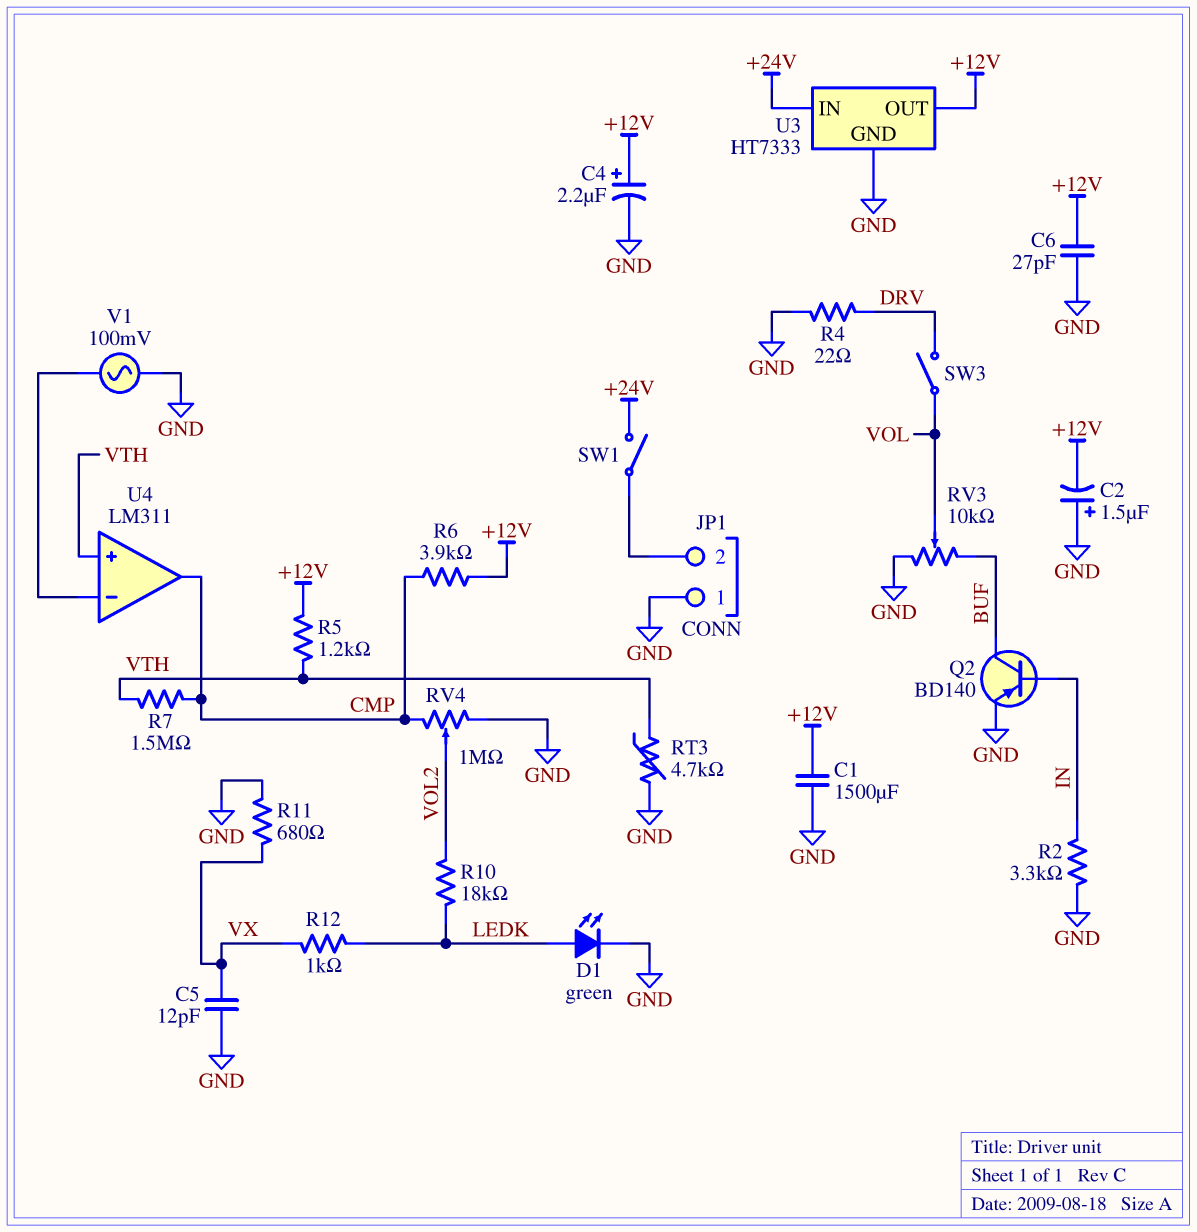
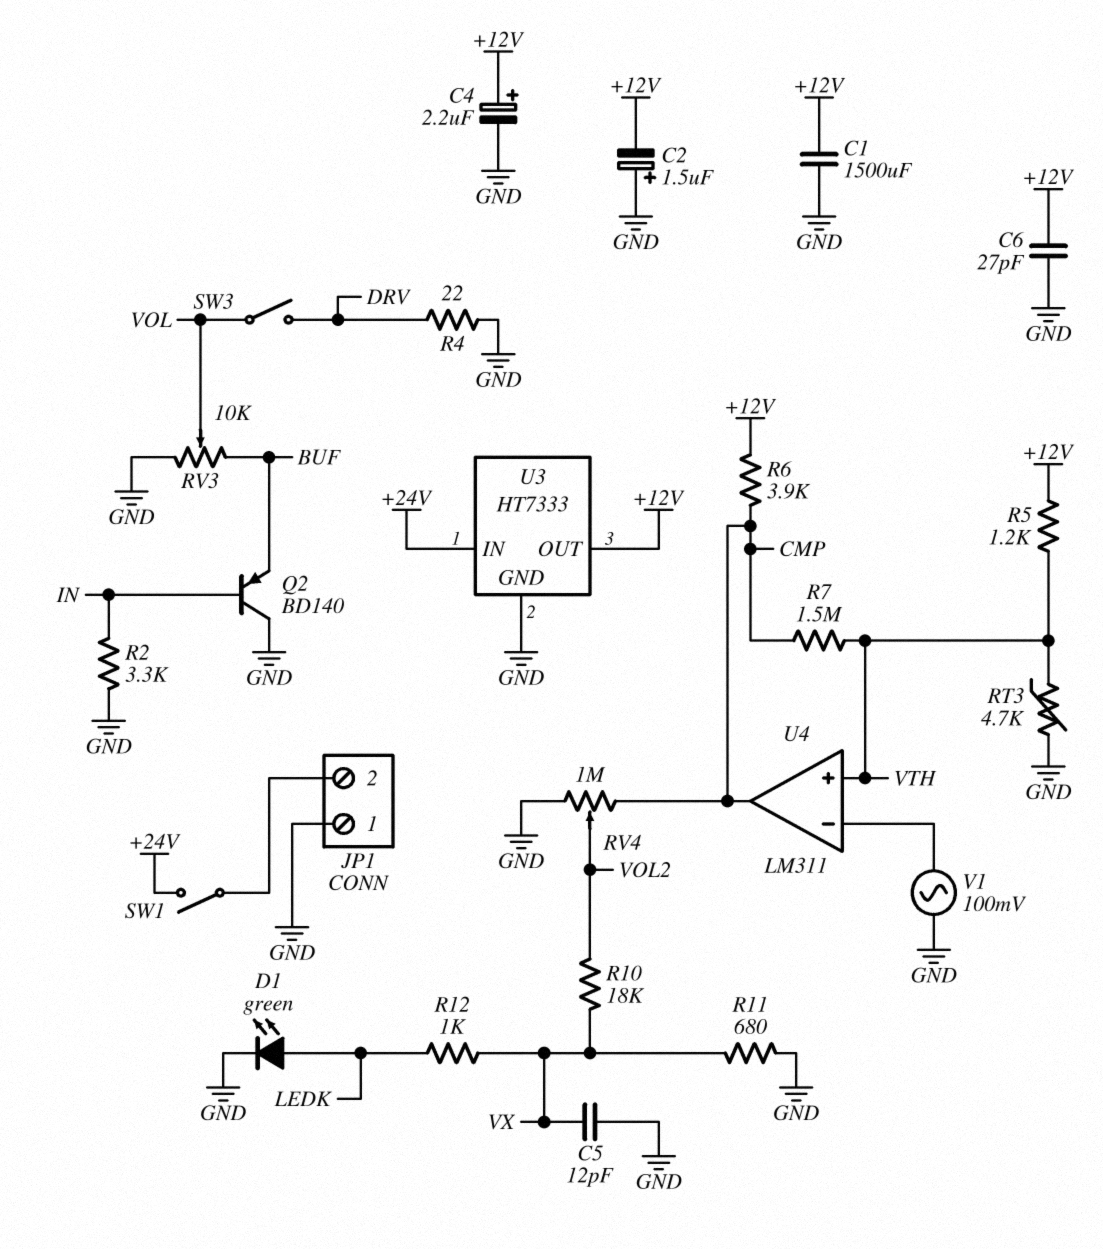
Q2: PNP BD140 (B IN, C BUF, E GND) -> PNP BD140 (B IN, C GND, E BUF)
R10: 18k (LEDK, VOL2) -> 18k (VOL2, VX)

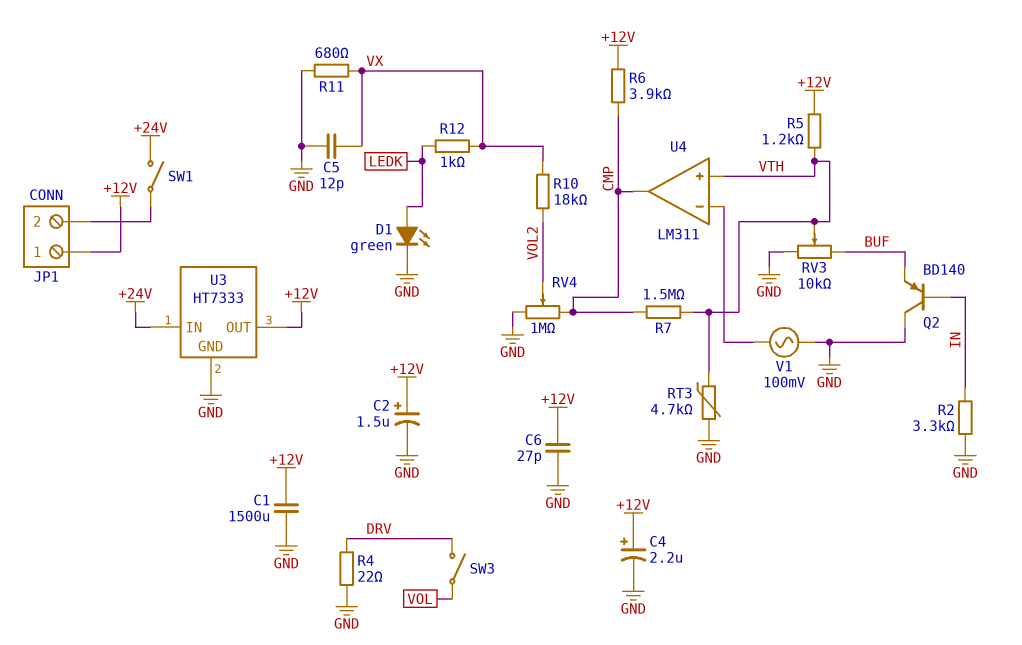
C2: 1.5uF (plus GND, minus +12V) -> 1.5uF (plus +12V, minus GND)
JP1 pin 1: GND -> +12V
RV3: 10k (BUF, GND, wiper VOL) -> 10k (BUF, GND, wiper VTH)

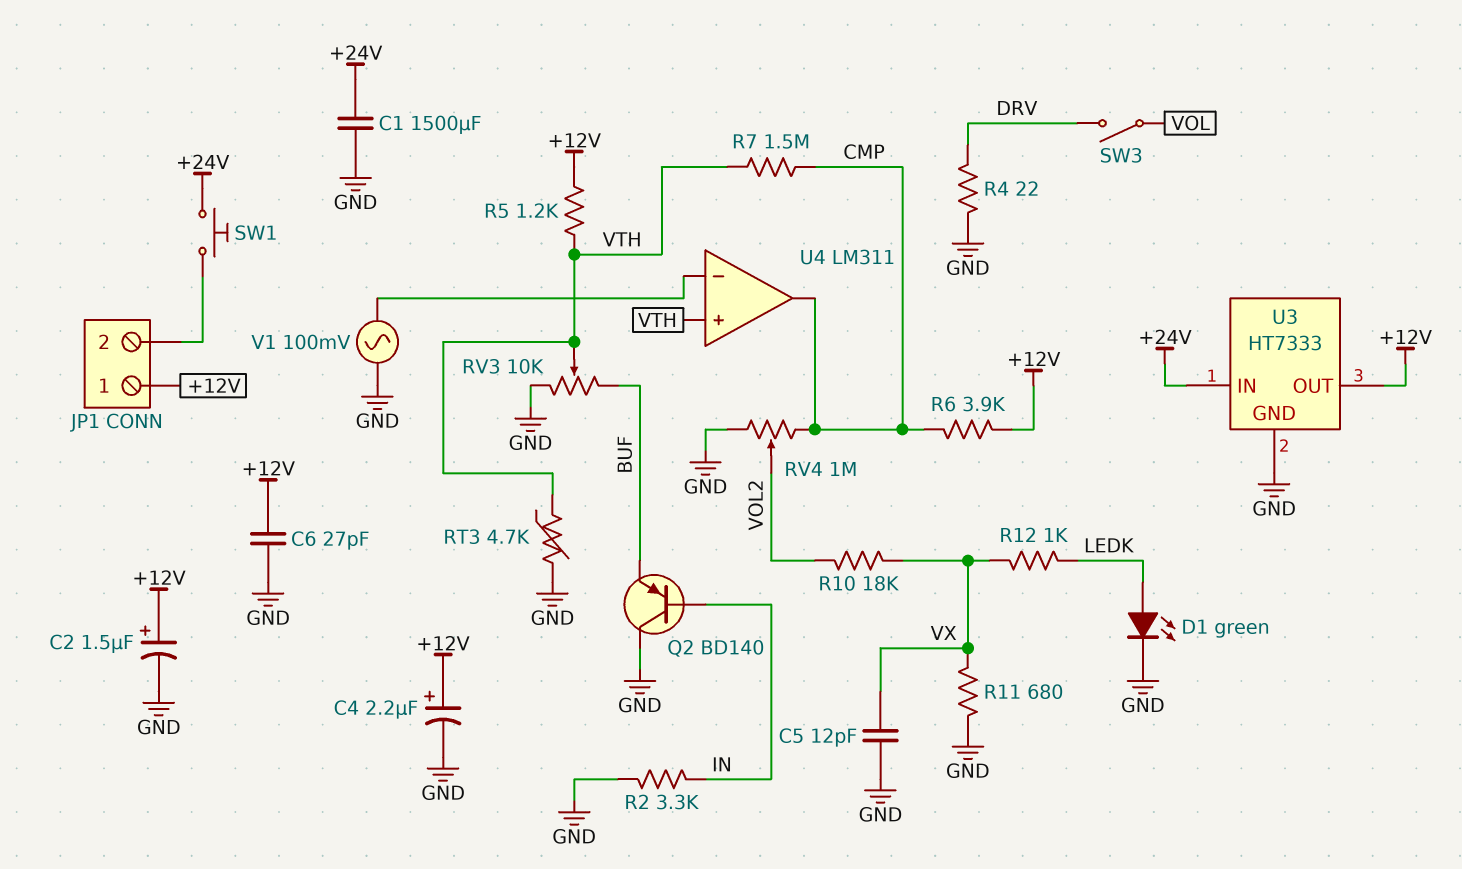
C1: 1500uF (+12V, GND) -> 1500uF (+24V, GND)
SW1: switch (+24V, JP1/2) -> button (+24V, JP1/2)

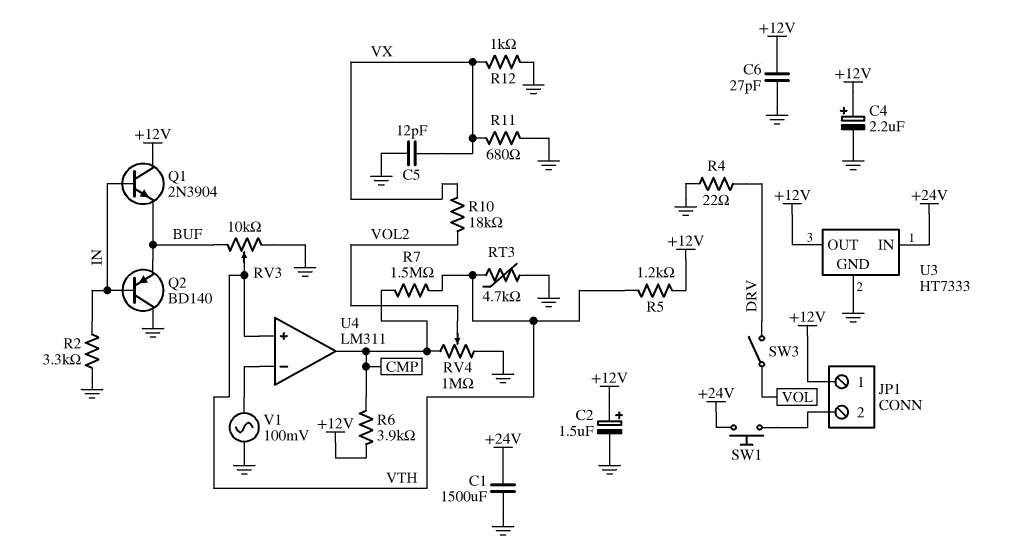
D1: LED green (A LEDK, K GND) -> none
Q1: none -> NPN 2N3904 (B IN, C +12V, E BUF)
R12: 1k (LEDK, VX) -> 1k (GND, VX)

